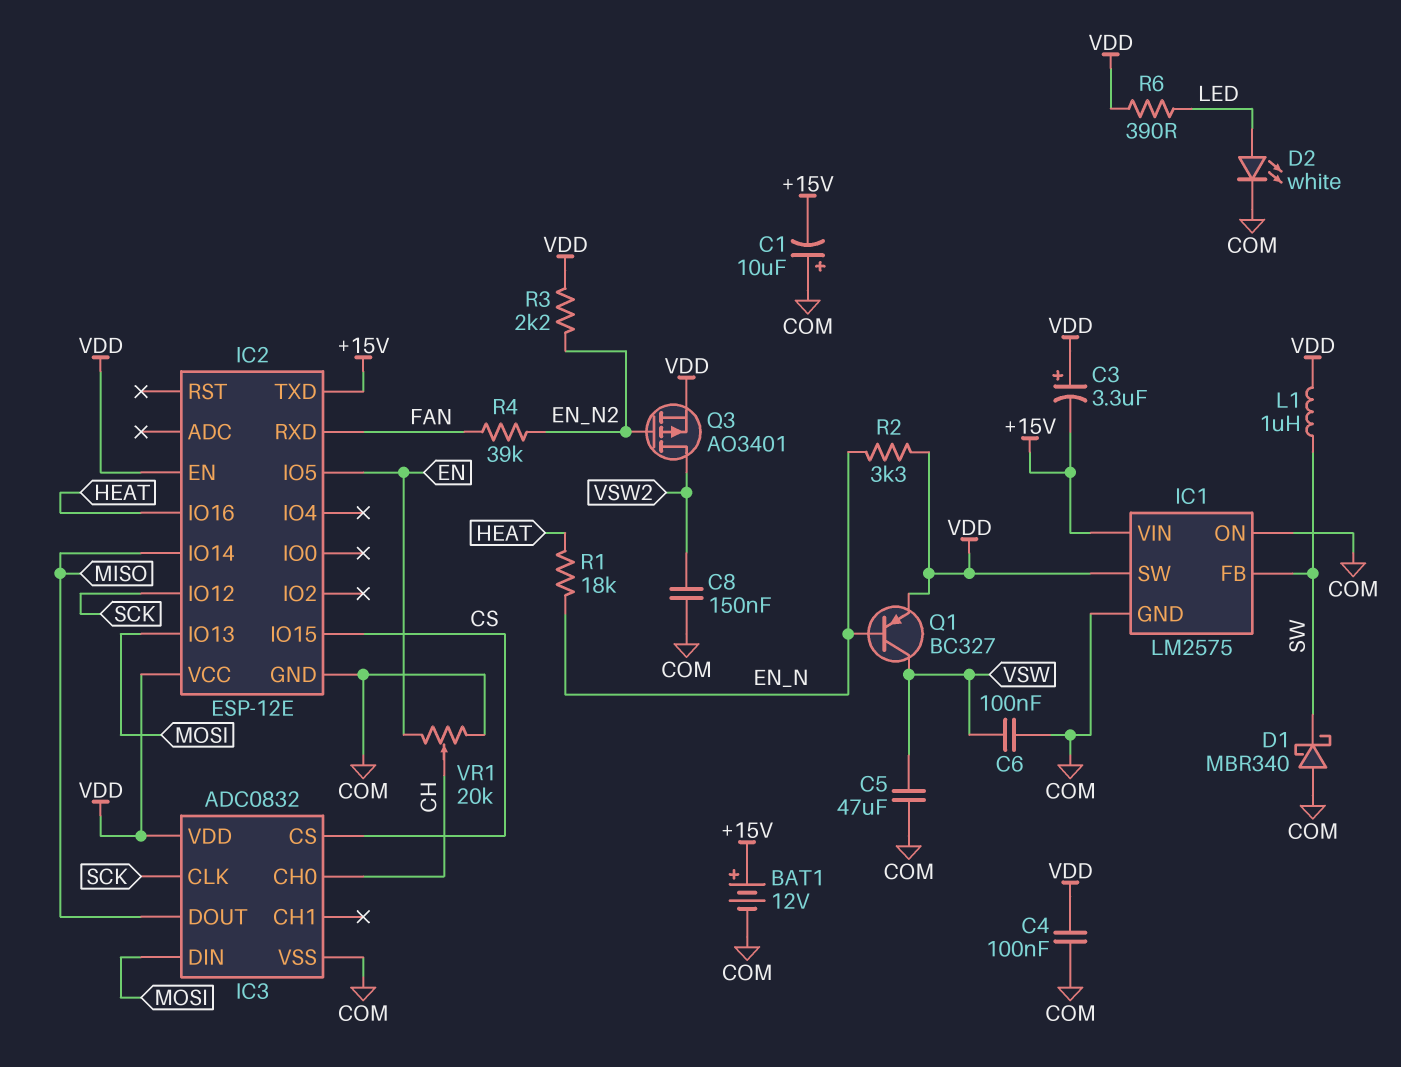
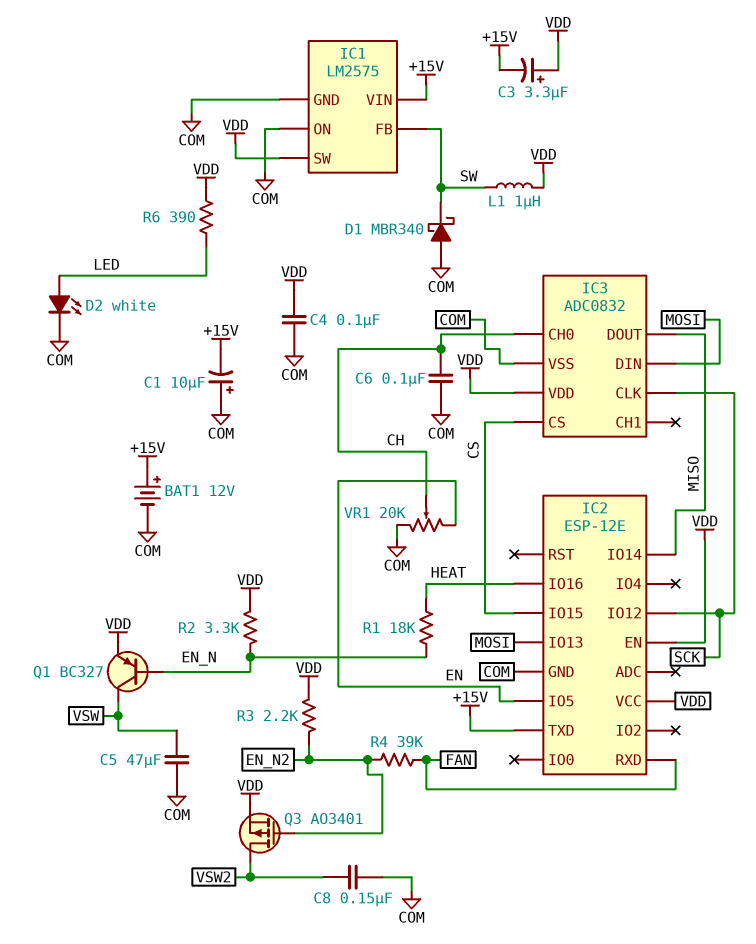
C6: 100nF (COM, VSW) -> 100nF (CH, COM)

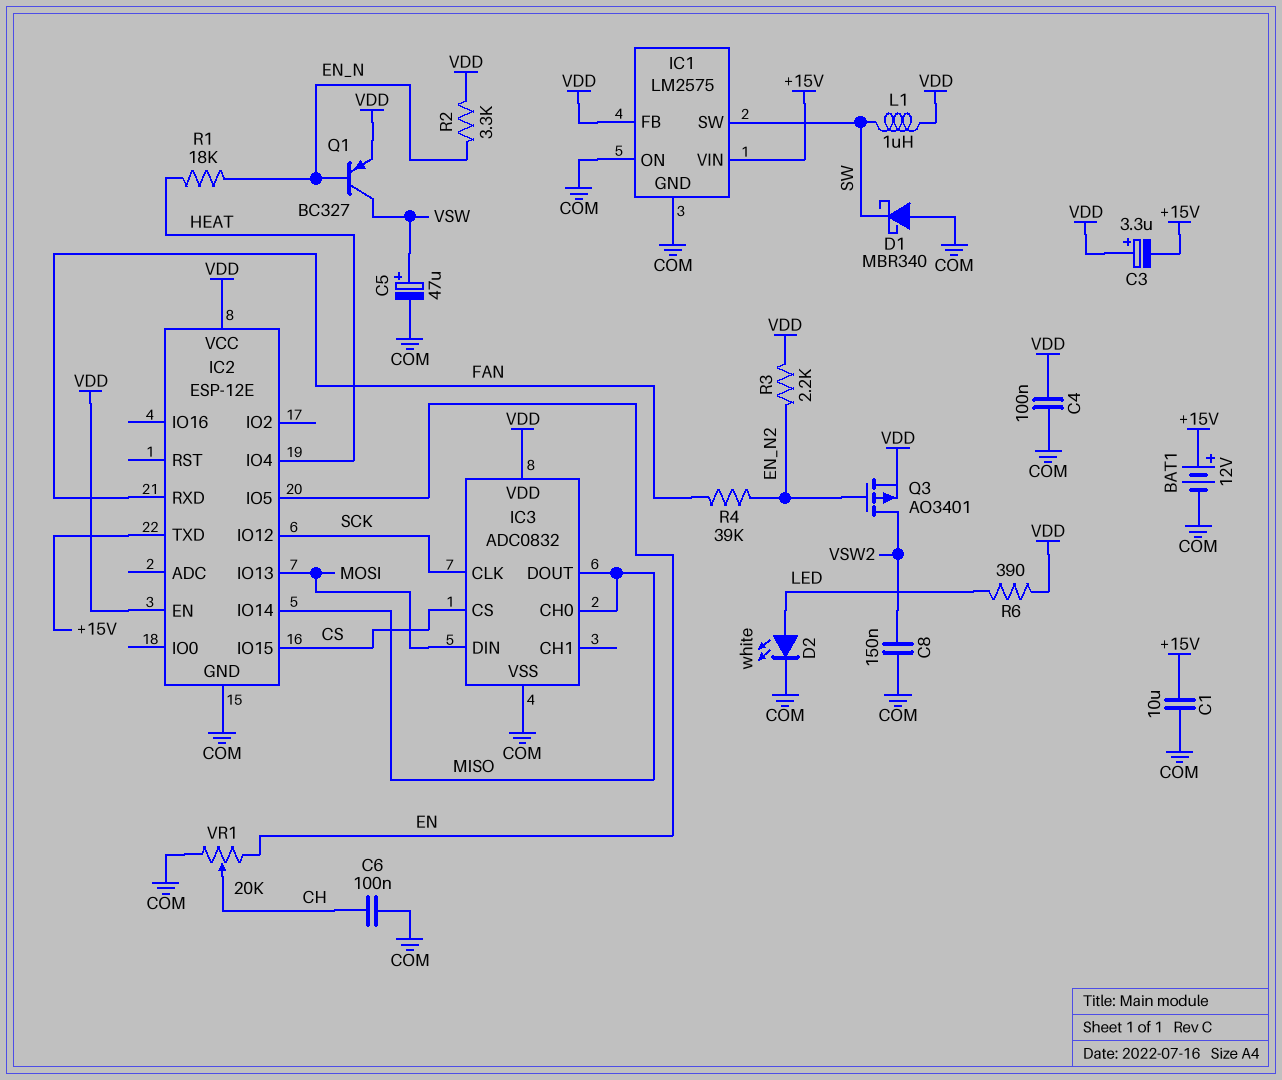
C1: 10uF (plus COM, minus +15V) -> 10uF (+15V, COM)
C5: 47uF (COM, VSW) -> 47uF (plus VSW, minus COM)
IC1 pin FB: SW -> VDD
IC1 pin SW: VDD -> SW
IC2 pin IO4: none -> HEAT
IC2 pin IO16: HEAT -> none
IC3 pin CH0: CH -> MISO

